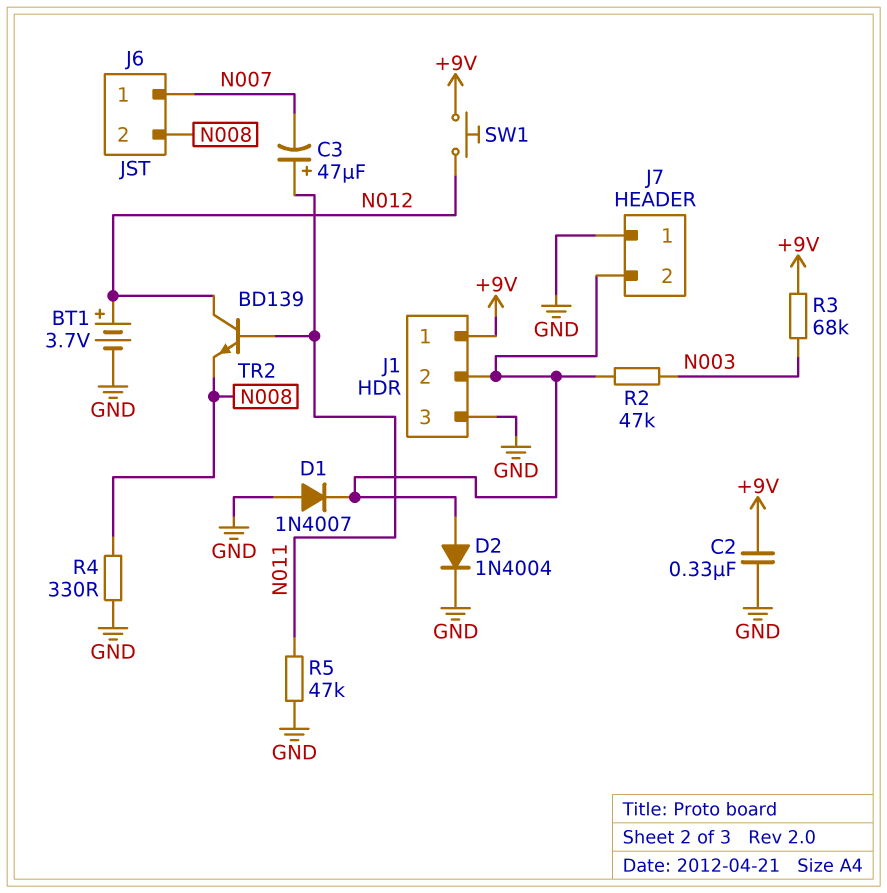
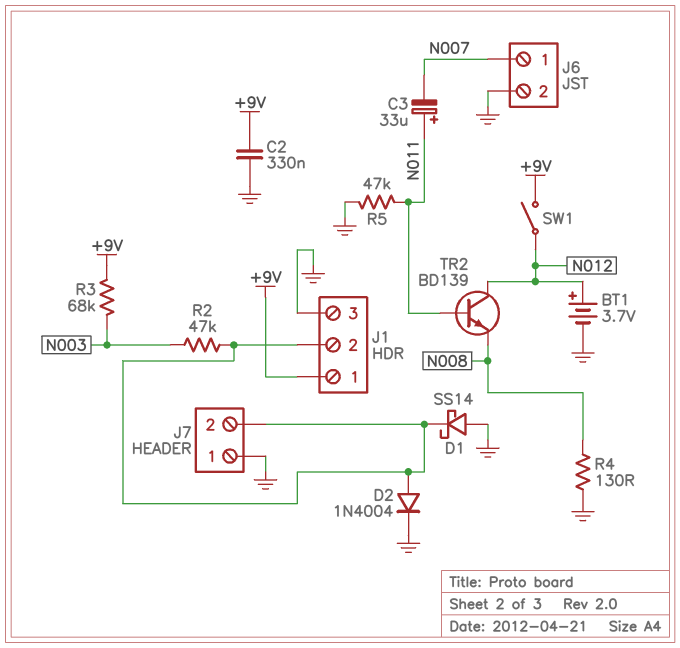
C3: 47uF (plus N011, minus N007) -> 33uF (plus N011, minus N007)
D1: diode 1N4007 (A GND, K J1/2) -> schottky SS14 (A GND, K J1/2)
J6 pin 2: N008 -> GND
R4: 330 (GND, N008) -> 130 (GND, N008)
SW1: button (+9V, N012) -> switch (+9V, N012)

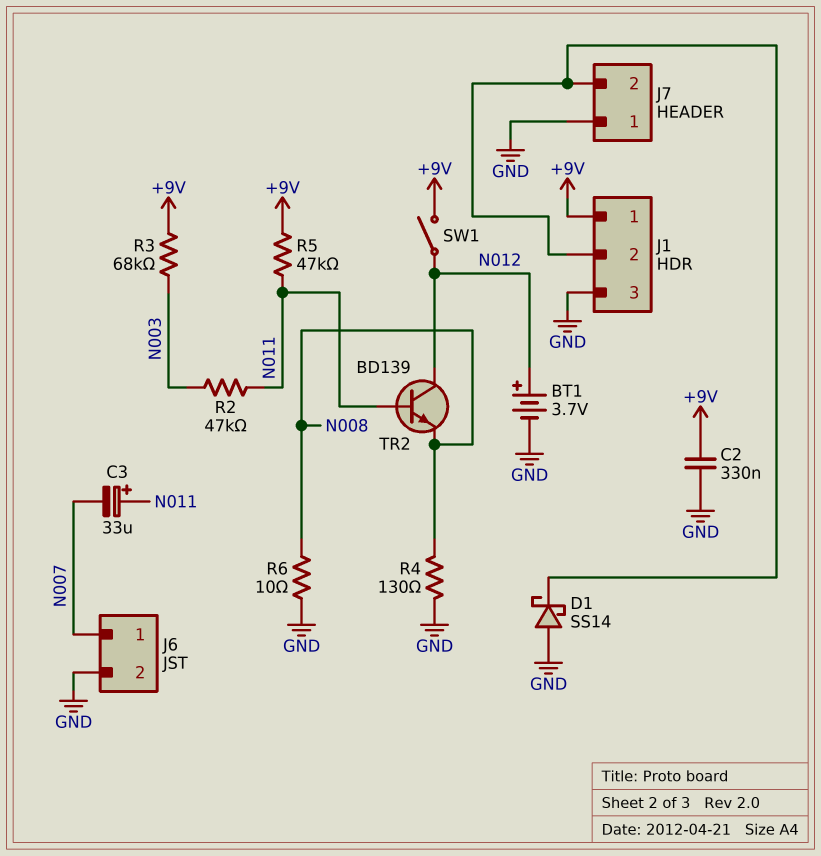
D2: diode 1N4004 (A J1/2, K GND) -> none
R2: 47k (J1/2, N003) -> 47k (N003, N011)
R5: 47k (GND, N011) -> 47k (+9V, N011)
R6: none -> 10 (GND, N008)

